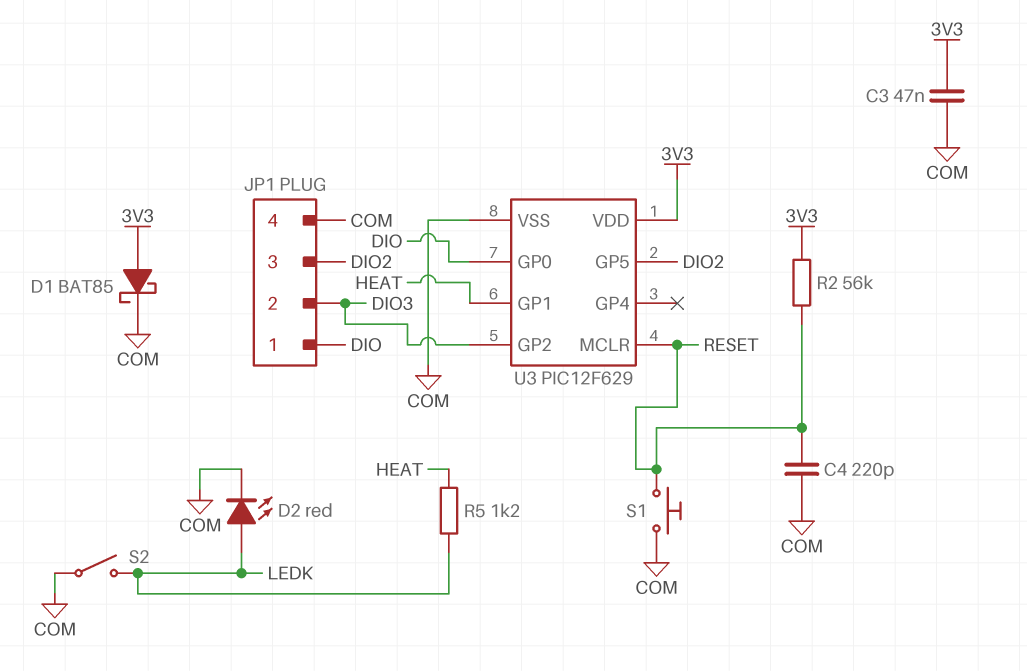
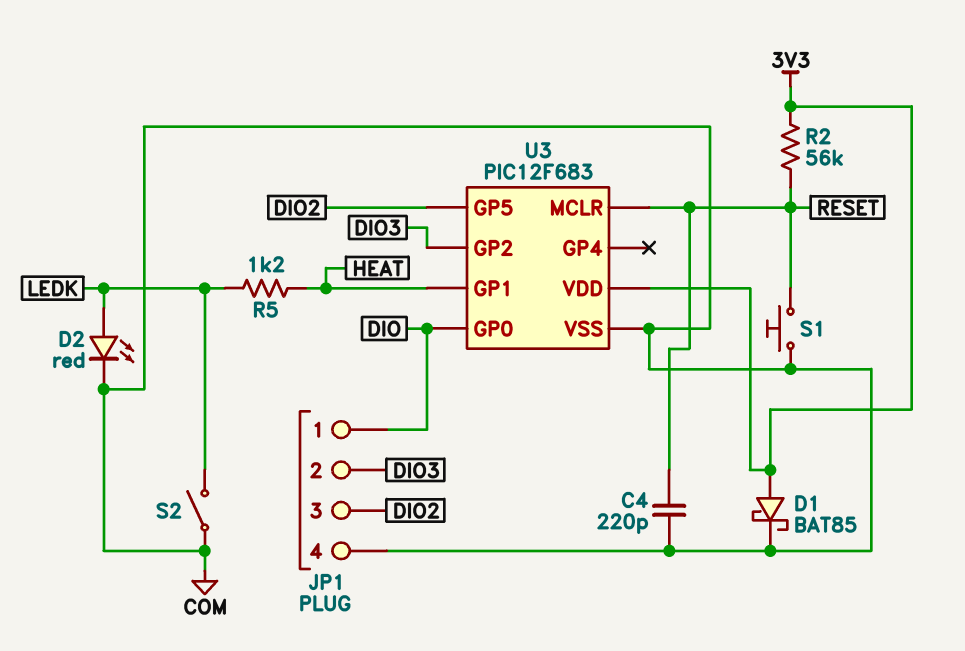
C3: 47nF (3V3, COM) -> none
U3: PIC12F629 -> PIC12F683

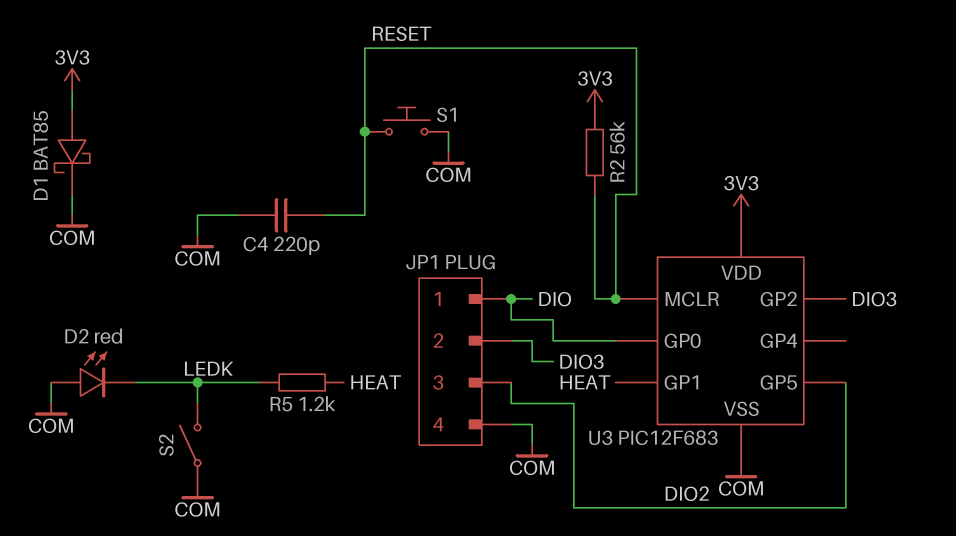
D2: LED red (A LEDK, K COM) -> LED red (A COM, K LEDK)

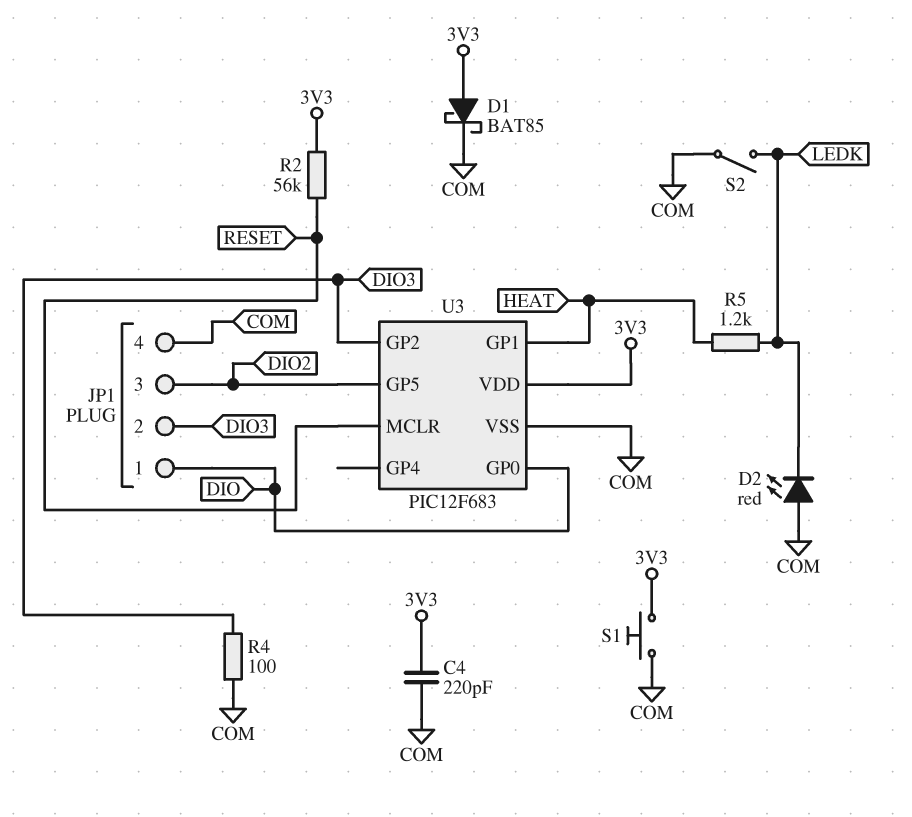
C4: 220pF (COM, RESET) -> 220pF (3V3, COM)
R4: none -> 100 (COM, DIO3)
S1: button (COM, RESET) -> button (3V3, COM)

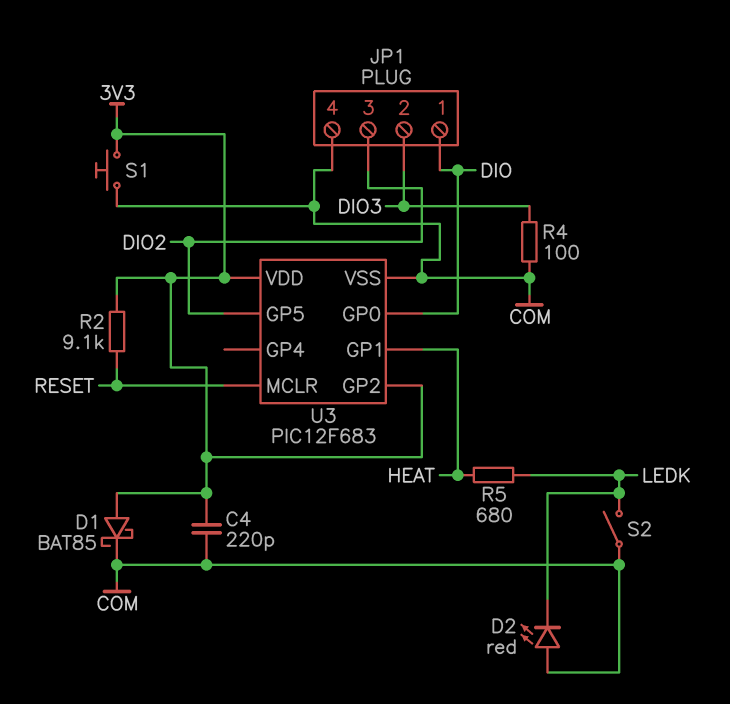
R2: 56k (3V3, RESET) -> 9.1k (3V3, RESET)
R5: 1.2k (HEAT, LEDK) -> 680 (HEAT, LEDK)
U3 pin GP2: DIO3 -> 3V3

